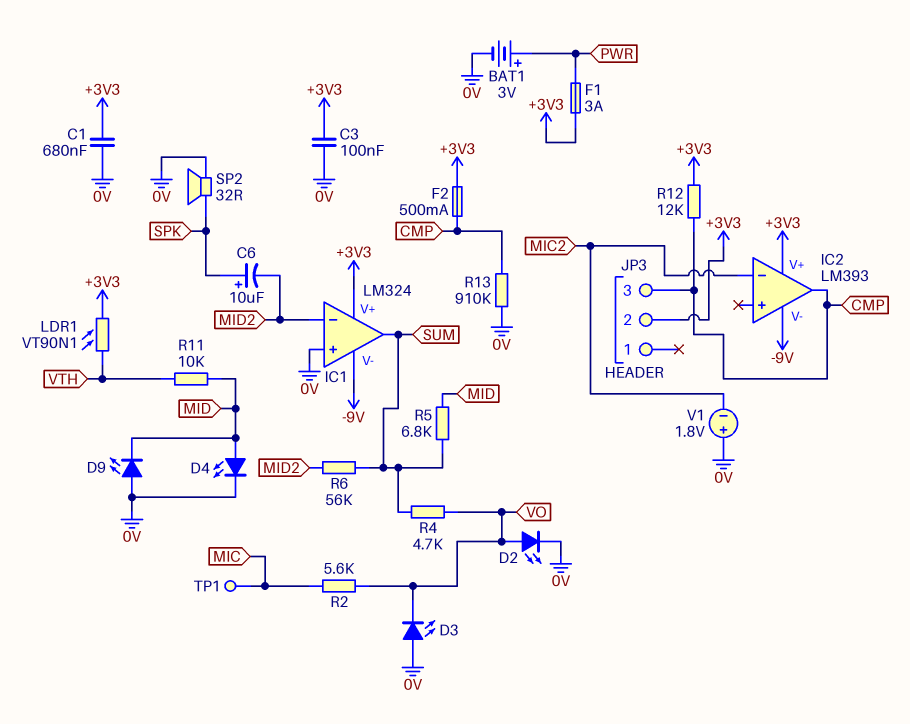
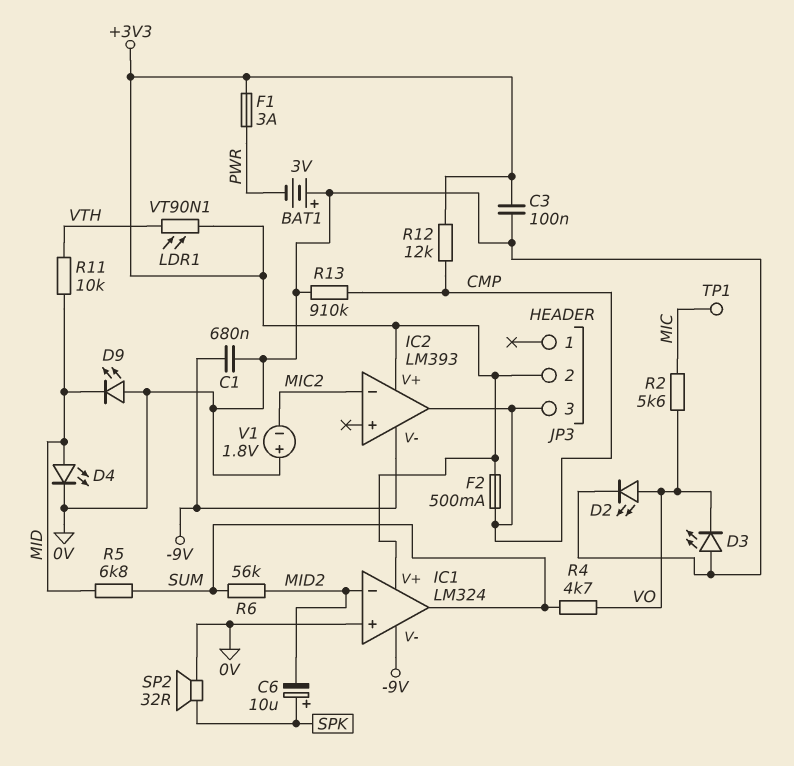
BAT1: 3V (plus PWR, minus 0V) -> 3V (plus 0V, minus PWR)
C1: 680nF (+3V3, 0V) -> 680nF (-9V, 0V)

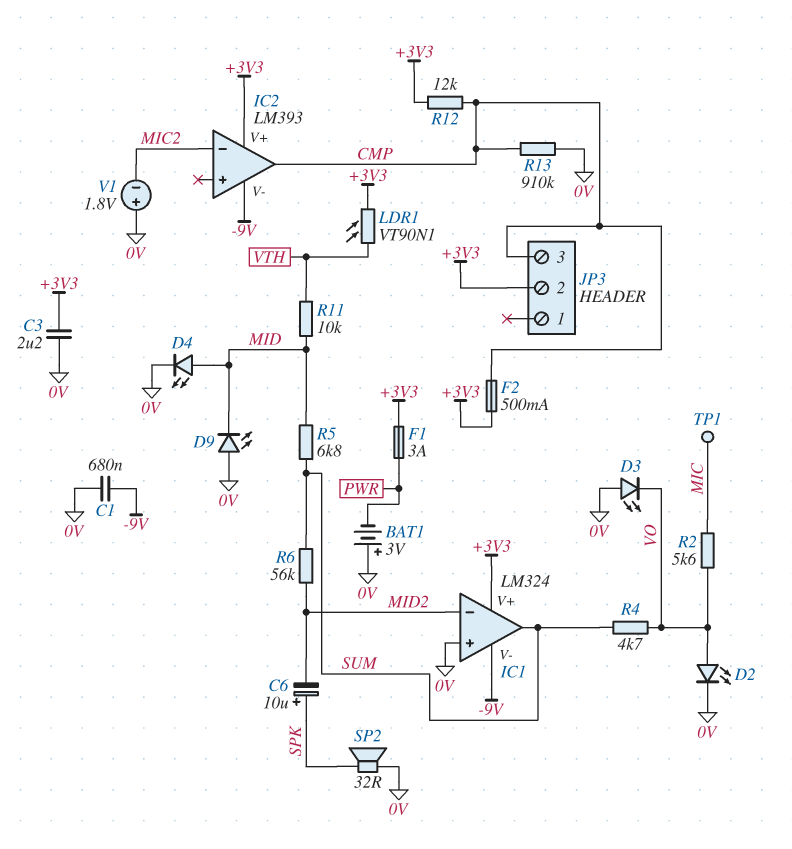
C3: 100nF (+3V3, 0V) -> 2.2uF (+3V3, 0V)

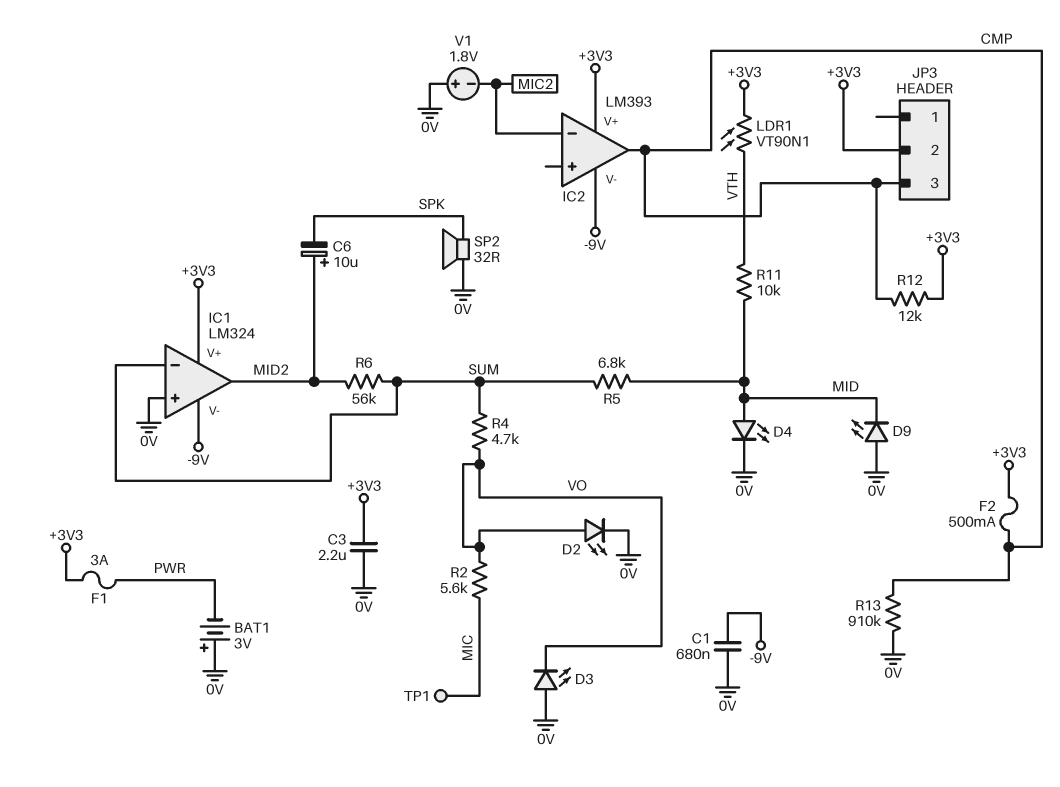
C6: 10uF (plus SPK, minus MID2) -> 10uF (plus MID2, minus SPK)
IC1 pin in-: MID2 -> SUM
IC1 pin out: SUM -> MID2

